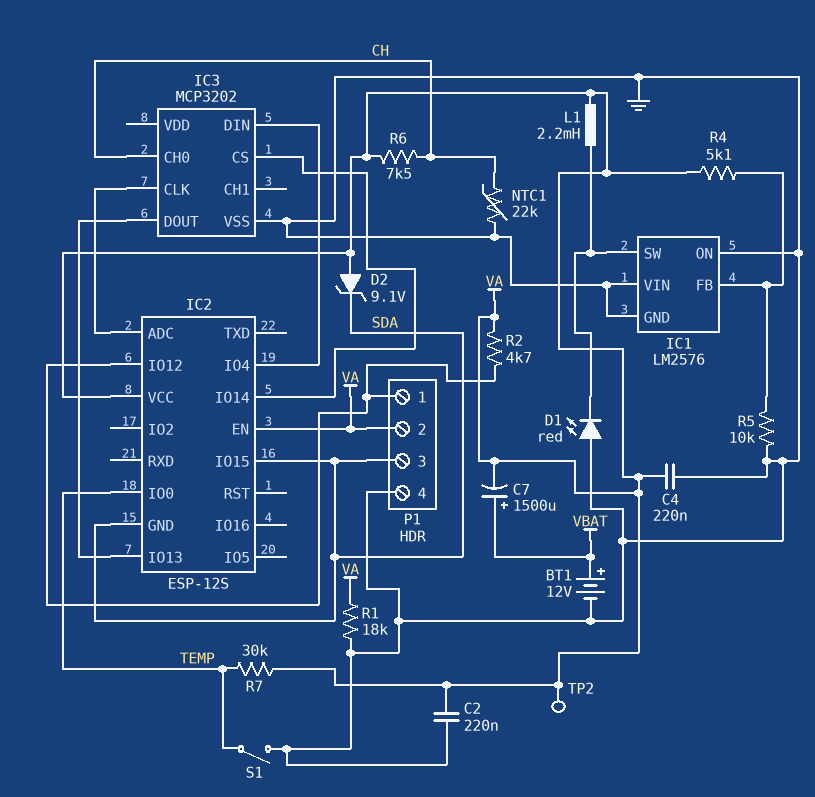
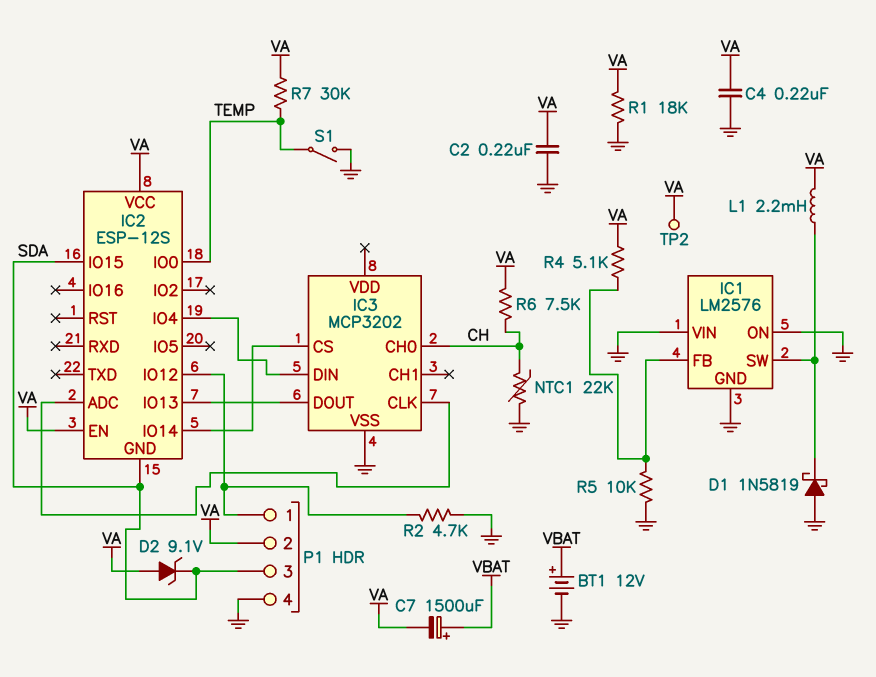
D1: LED red (A GND, K IC1/SW) -> schottky 1N5819 (A GND, K IC1/SW)
R2: 4.7k (IC2/IO12, VA) -> 4.7k (GND, IC2/IO12)

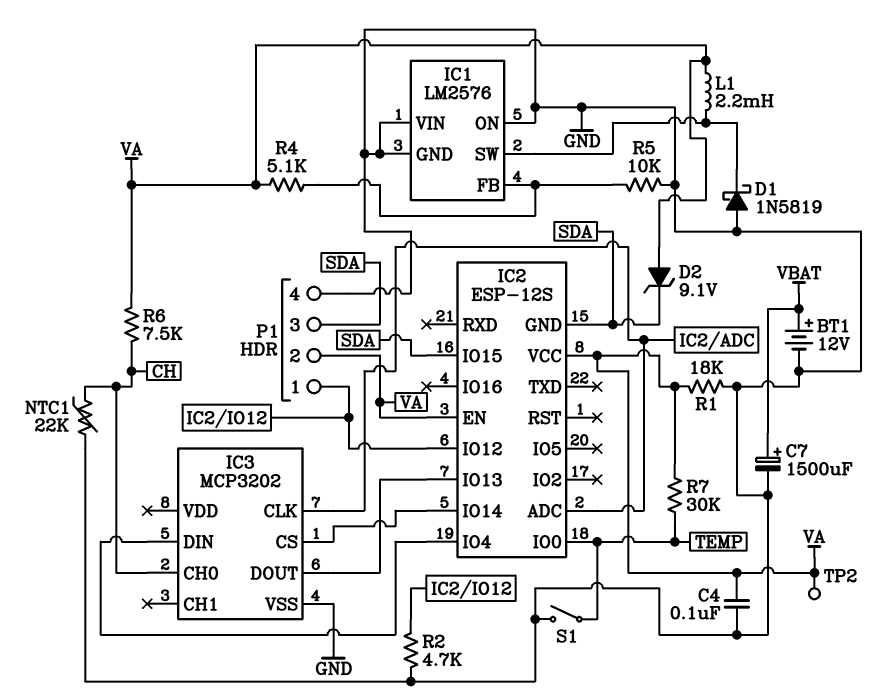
C2: 220nF (GND, VA) -> none
C4: 220nF (GND, VA) -> 100nF (GND, VA)
C7: 1500uF (plus VBAT, minus VA) -> 1500uF (plus VBAT, minus GND)

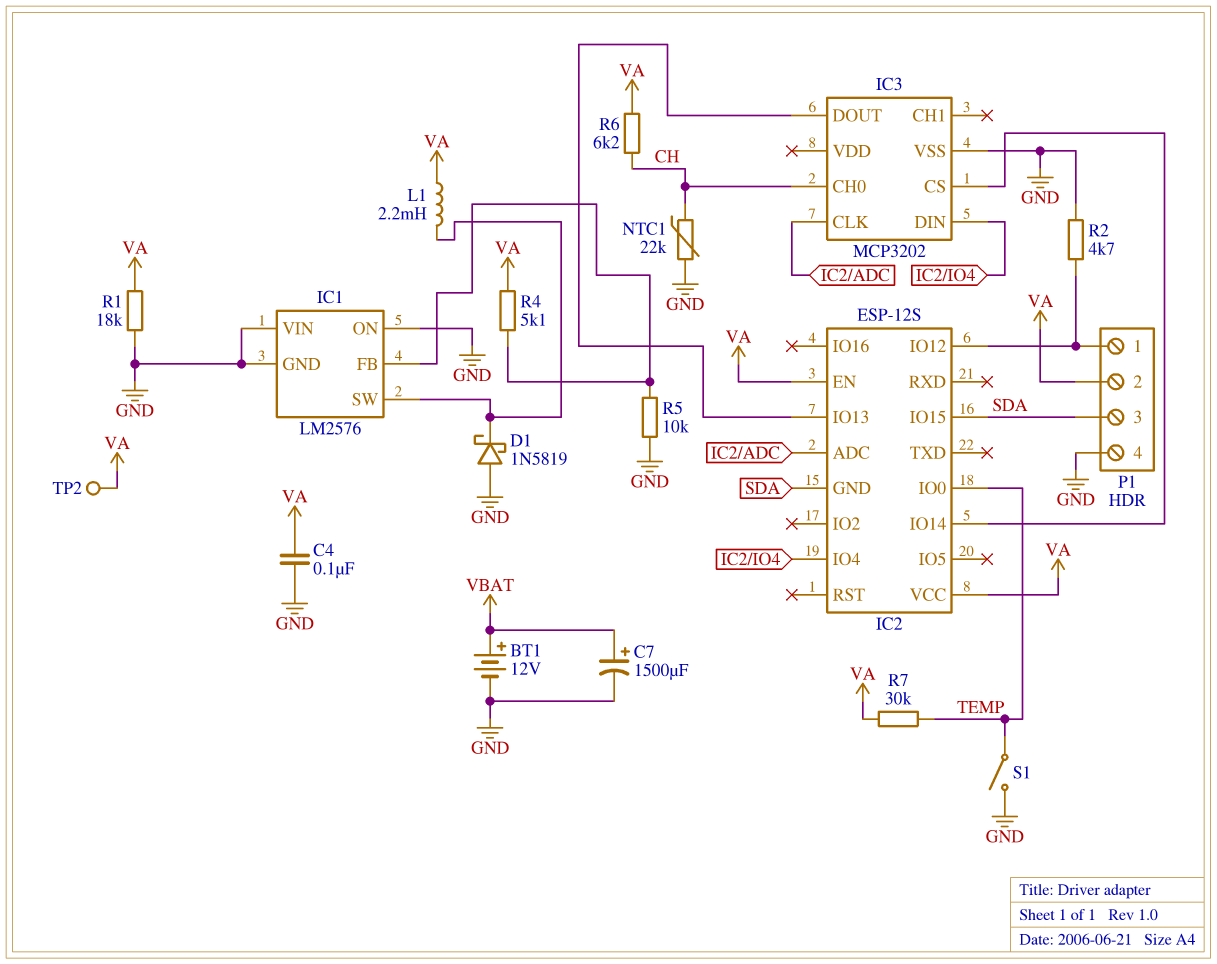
D2: zener 9.1V (A VA, K SDA) -> none
R6: 7.5k (CH, VA) -> 6.2k (CH, VA)

